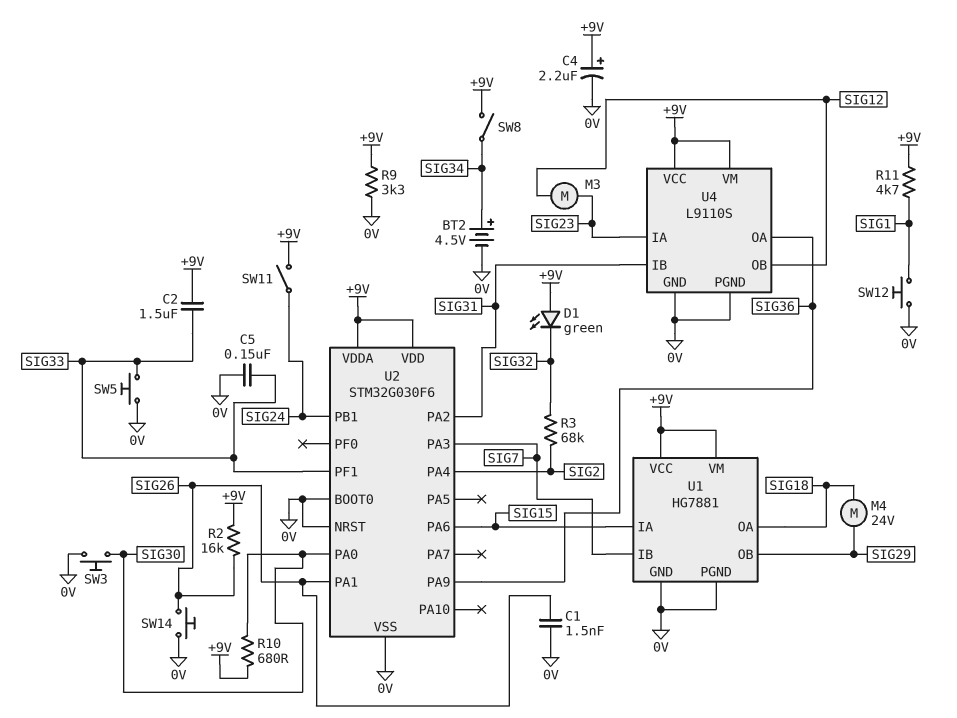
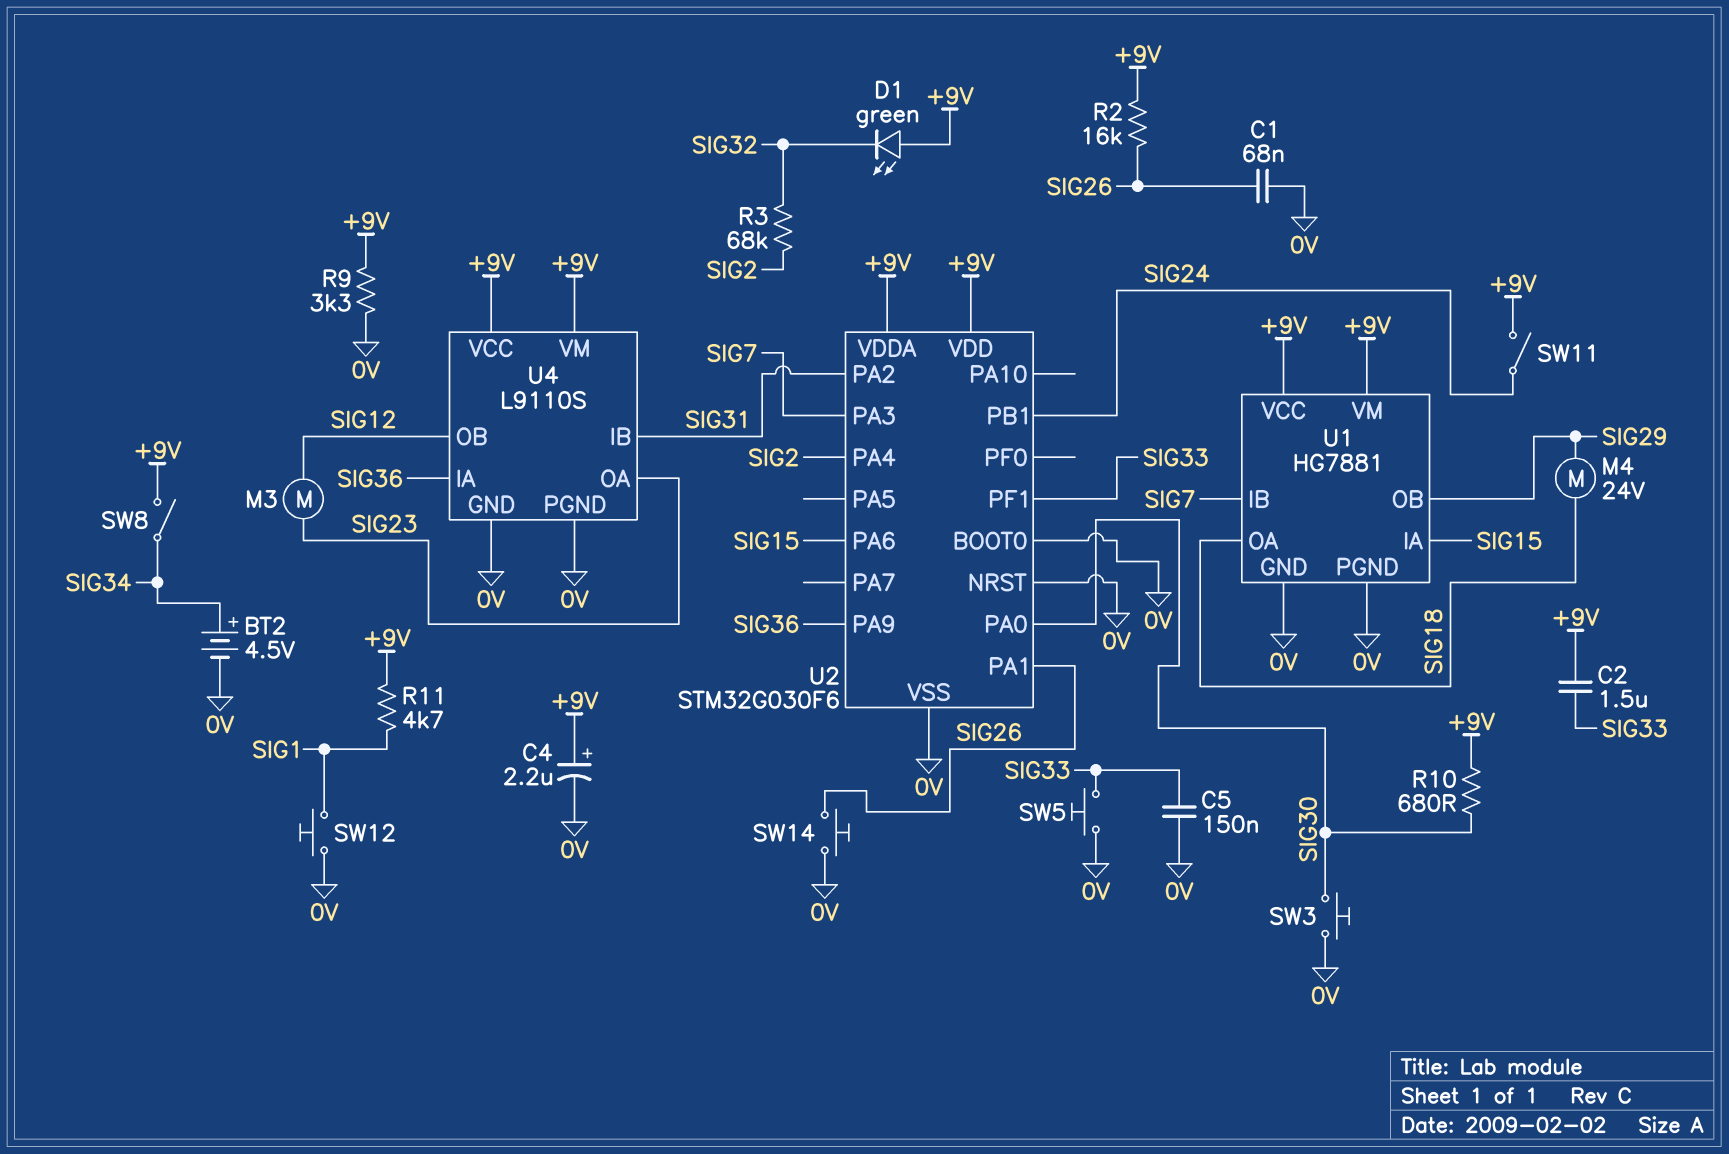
C1: 1.5nF (0V, SIG26) -> 68nF (0V, SIG26)
U4 pin IA: SIG23 -> SIG36
U4 pin OA: SIG36 -> SIG23

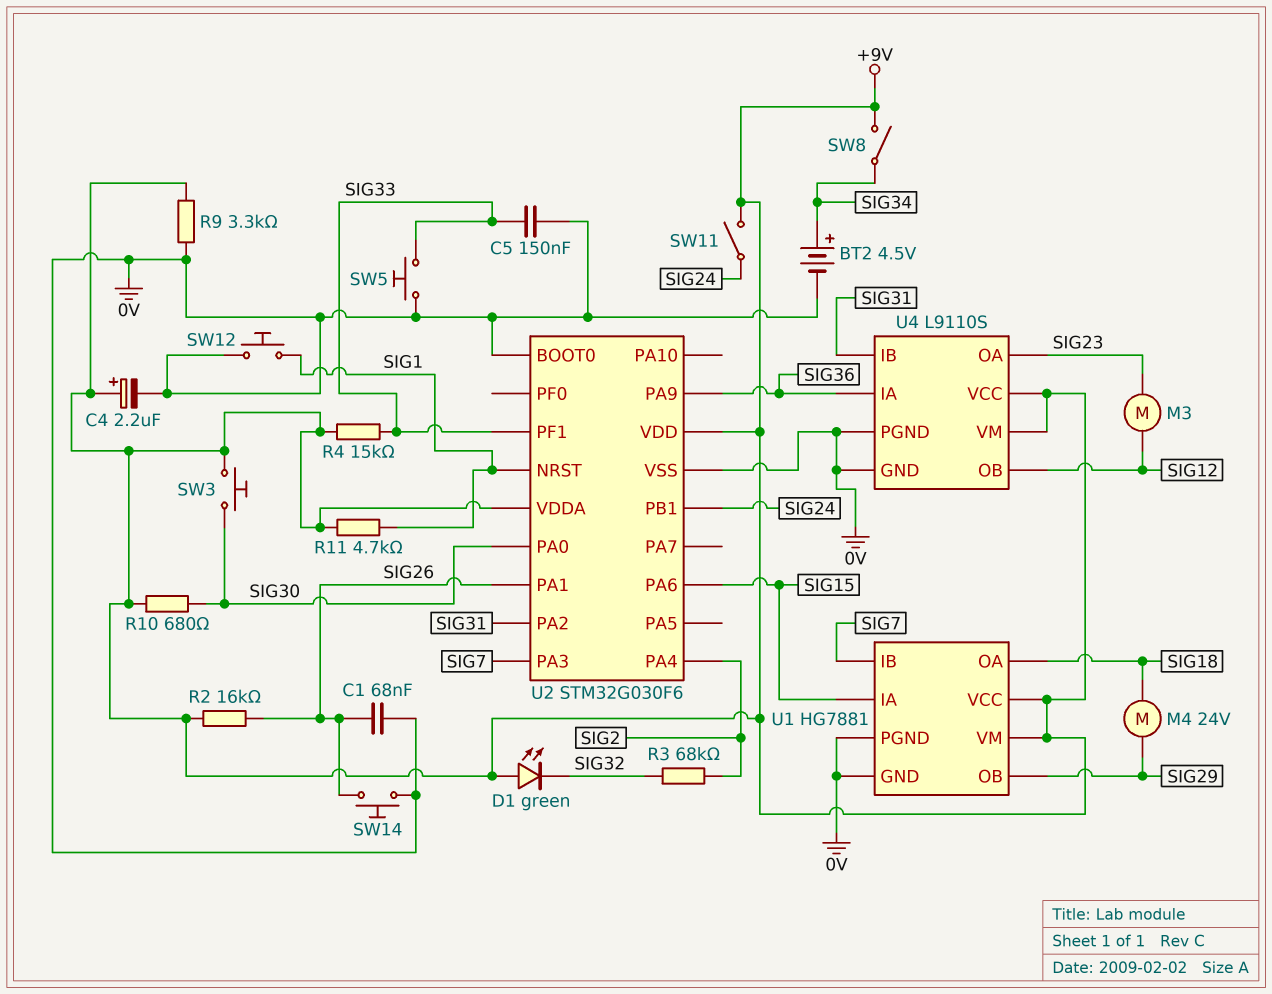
C2: 1.5uF (+9V, SIG33) -> none
R4: none -> 15k (+9V, SIG33)
SW3: button (0V, SIG30) -> button (+9V, SIG30)
U2 pin NRST: 0V -> SIG1

